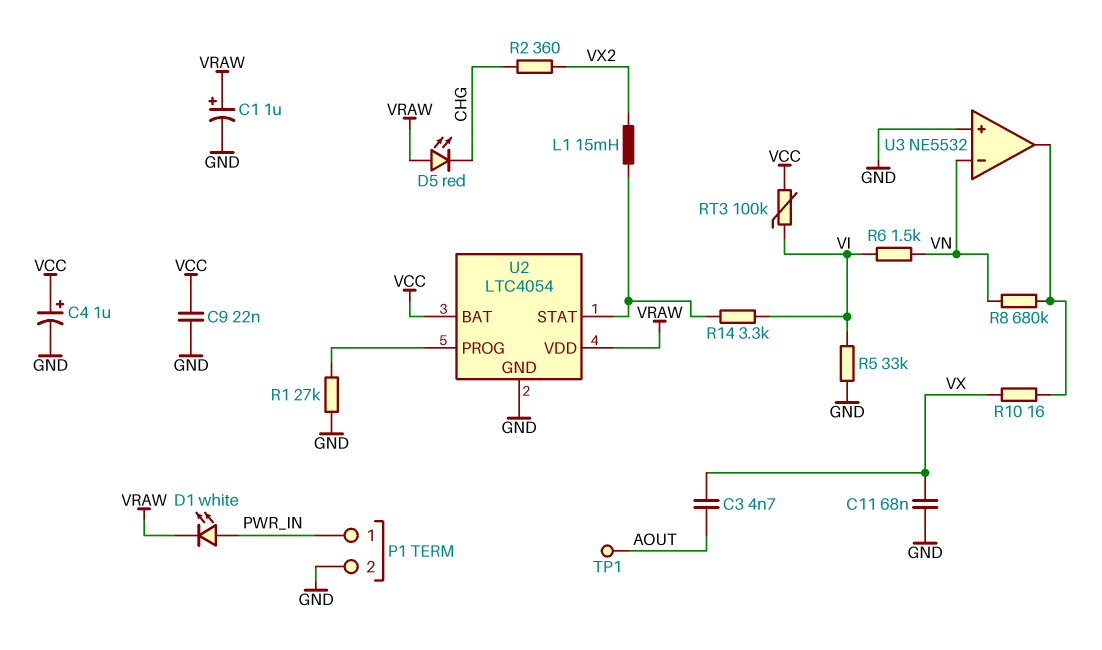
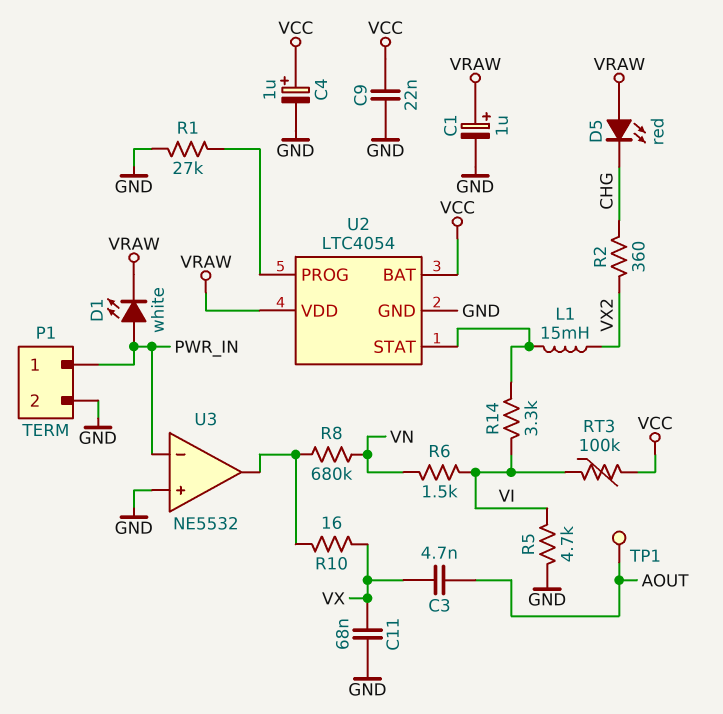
R5: 33k (GND, VI) -> 4.7k (GND, VI)
U3 pin in-: VN -> PWR_IN

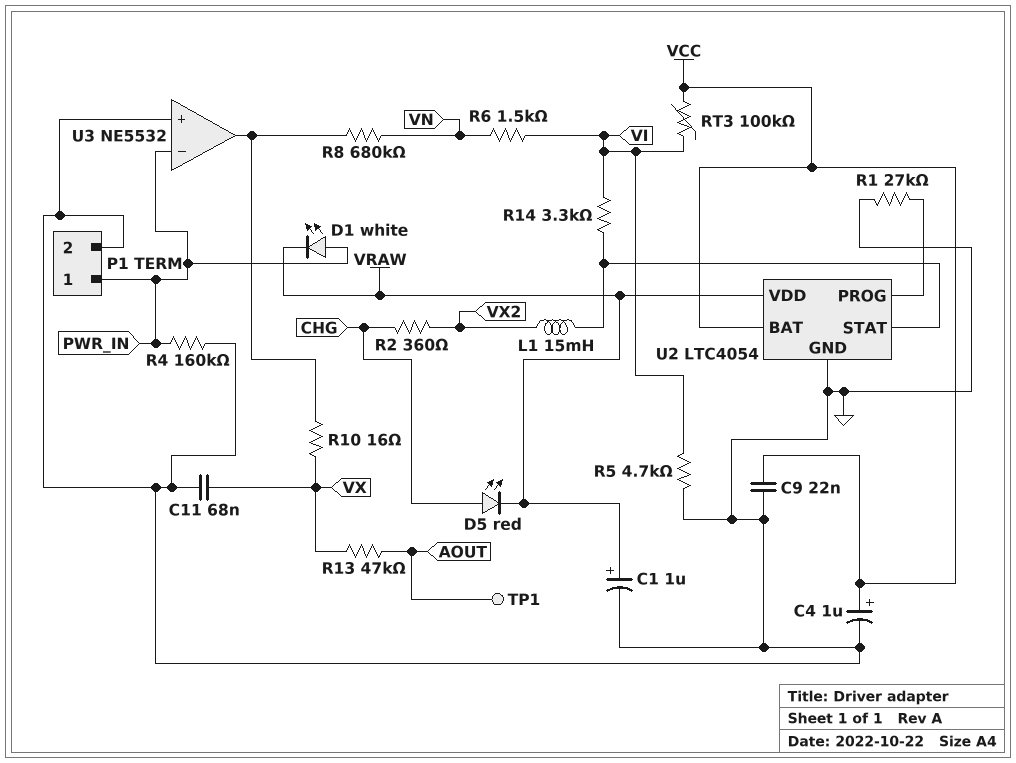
C3: 4.7nF (AOUT, VX) -> none
D5: LED red (A VRAW, K CHG) -> LED red (A CHG, K VRAW)
R4: none -> 160k (GND, PWR_IN)
R13: none -> 47k (AOUT, VX)

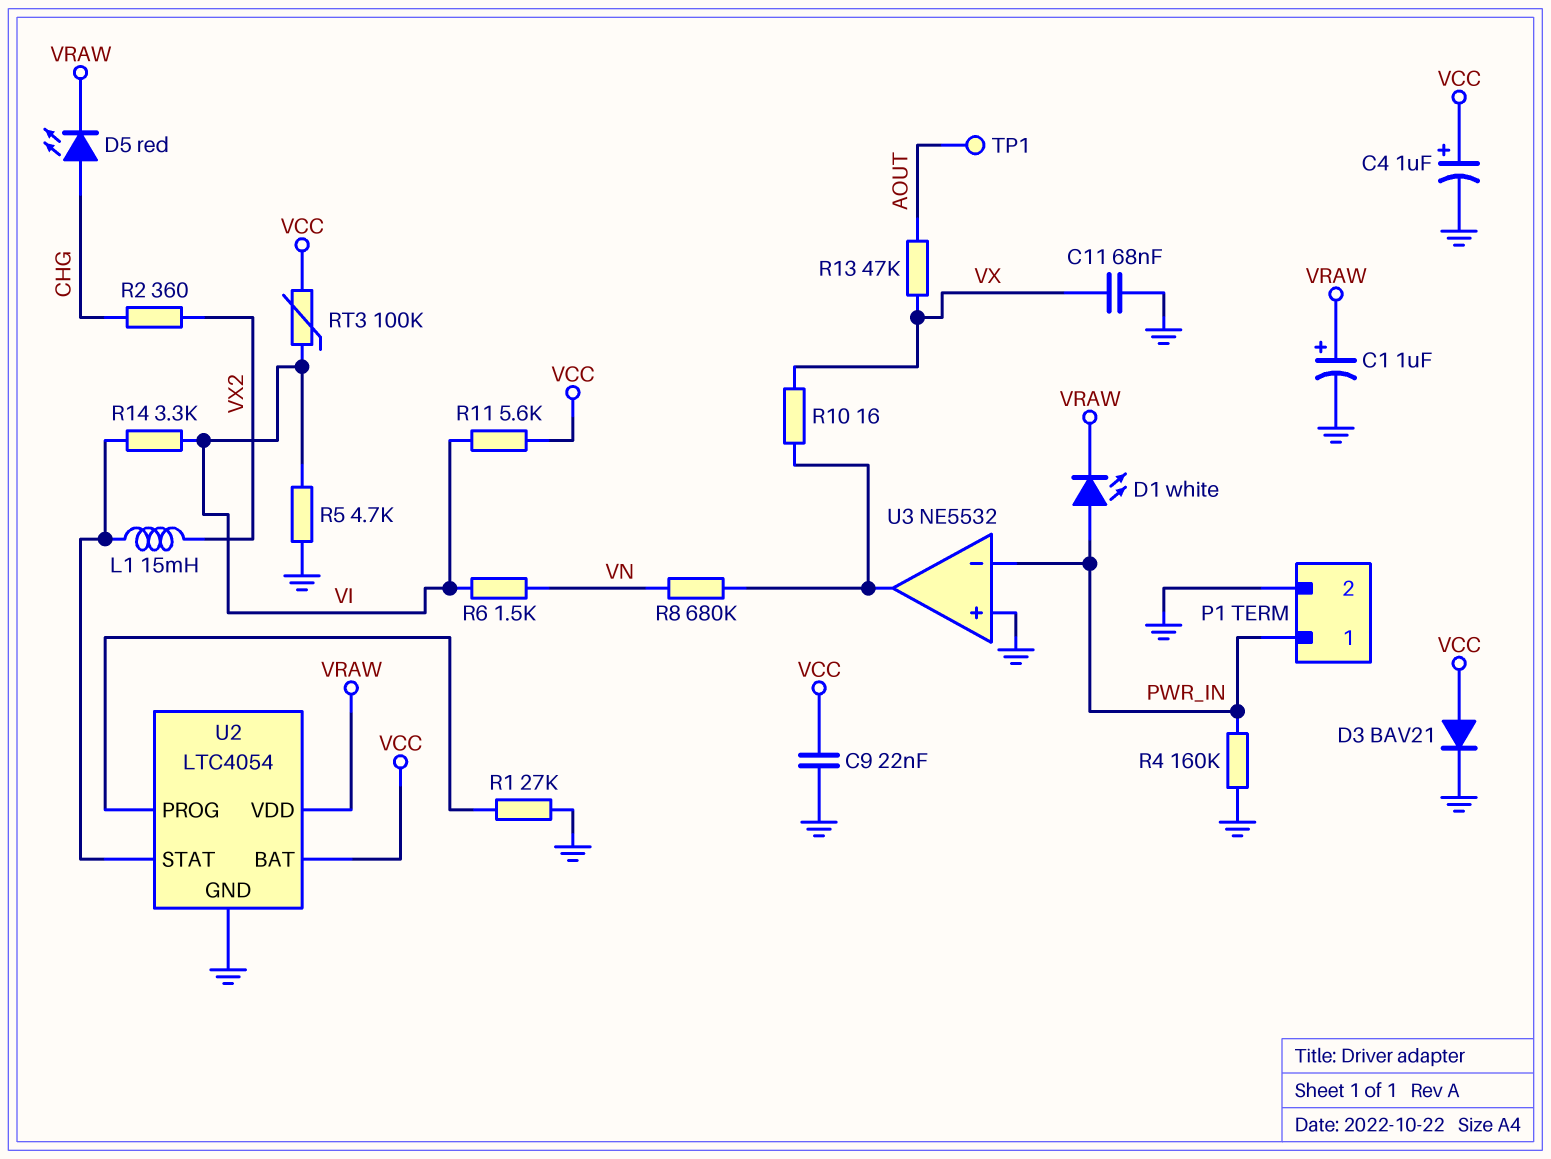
D3: none -> diode BAV21 (A VCC, K GND)
R11: none -> 5.6k (VCC, VI)

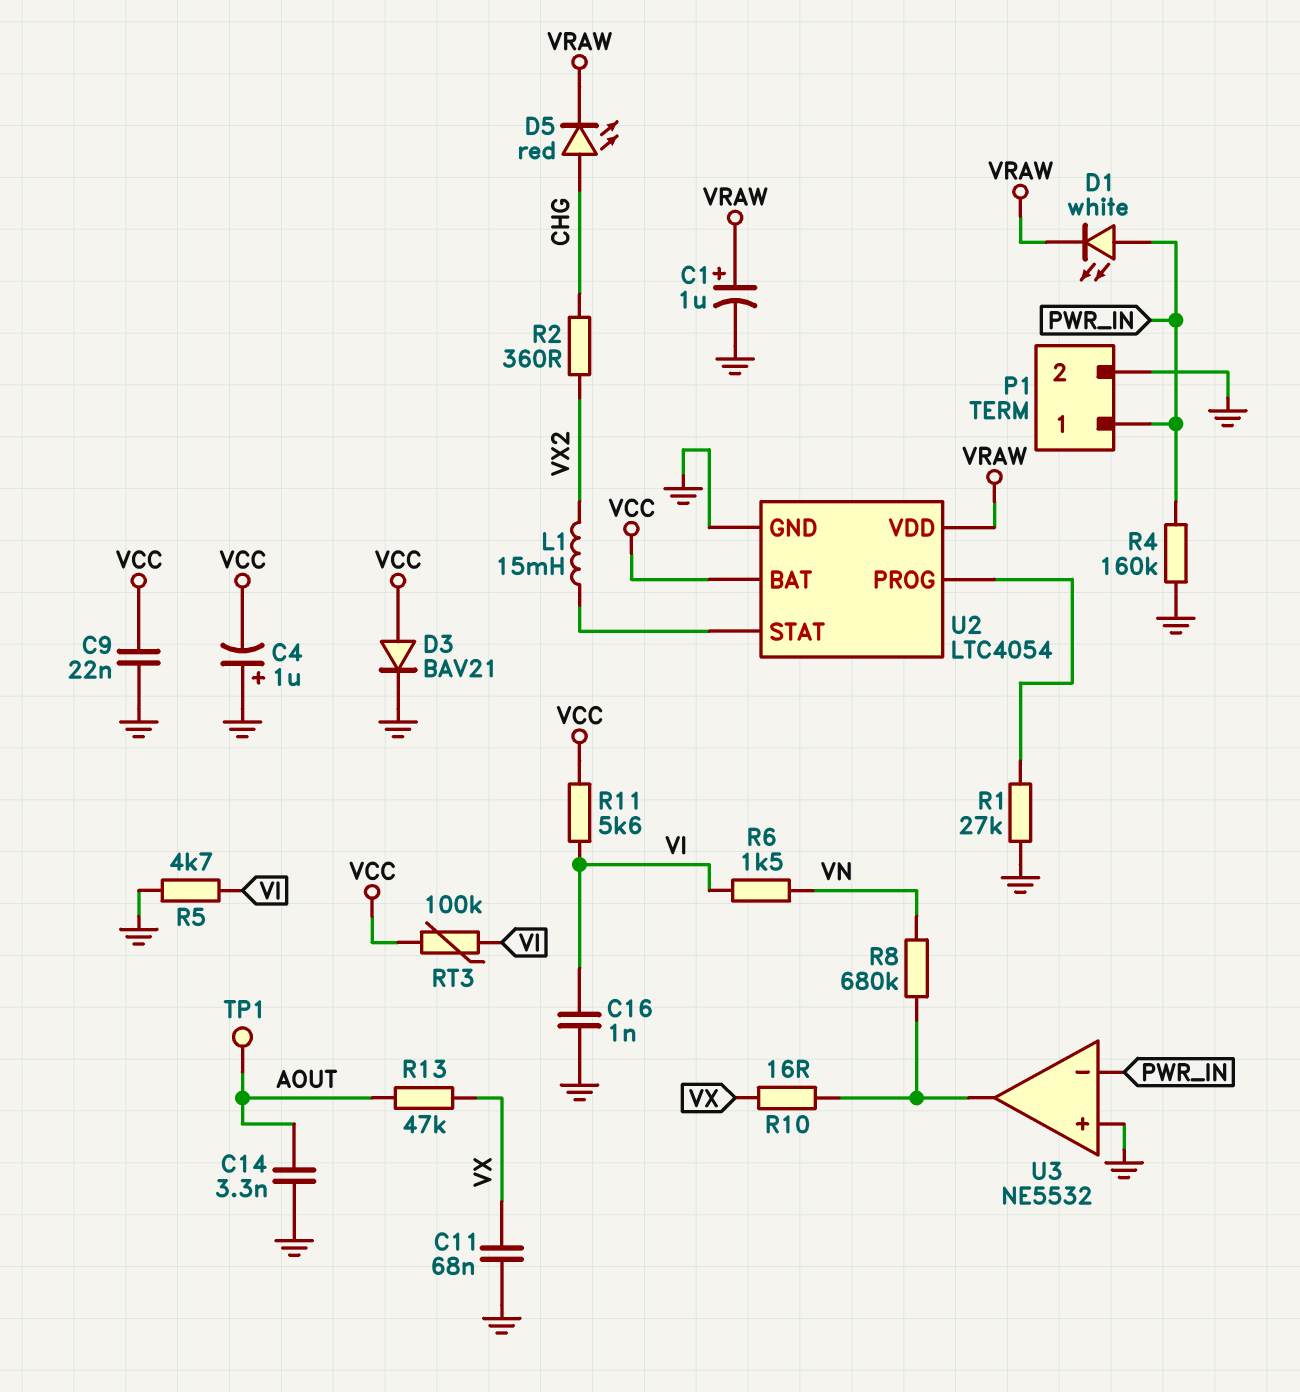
C4: 1uF (plus VCC, minus GND) -> 1uF (plus GND, minus VCC)
C14: none -> 3.3nF (AOUT, GND)
C16: none -> 1nF (GND, VI)
R14: 3.3k (U2/STAT, VI) -> none

